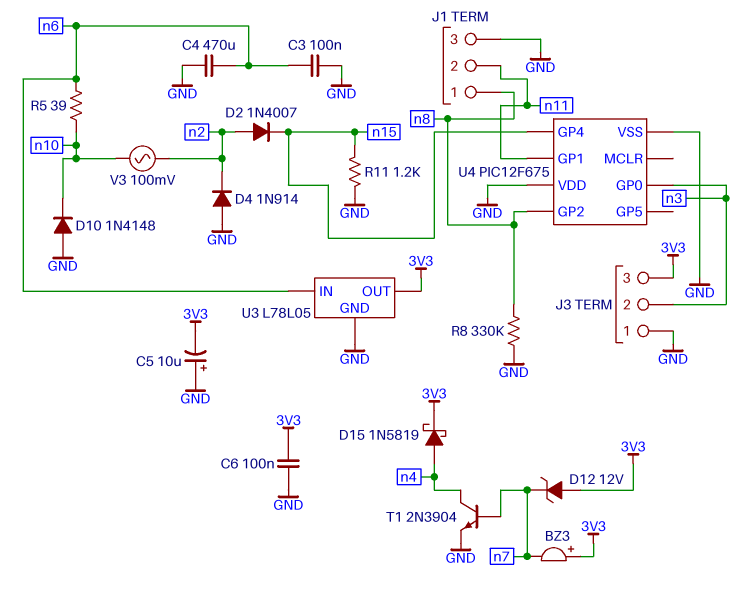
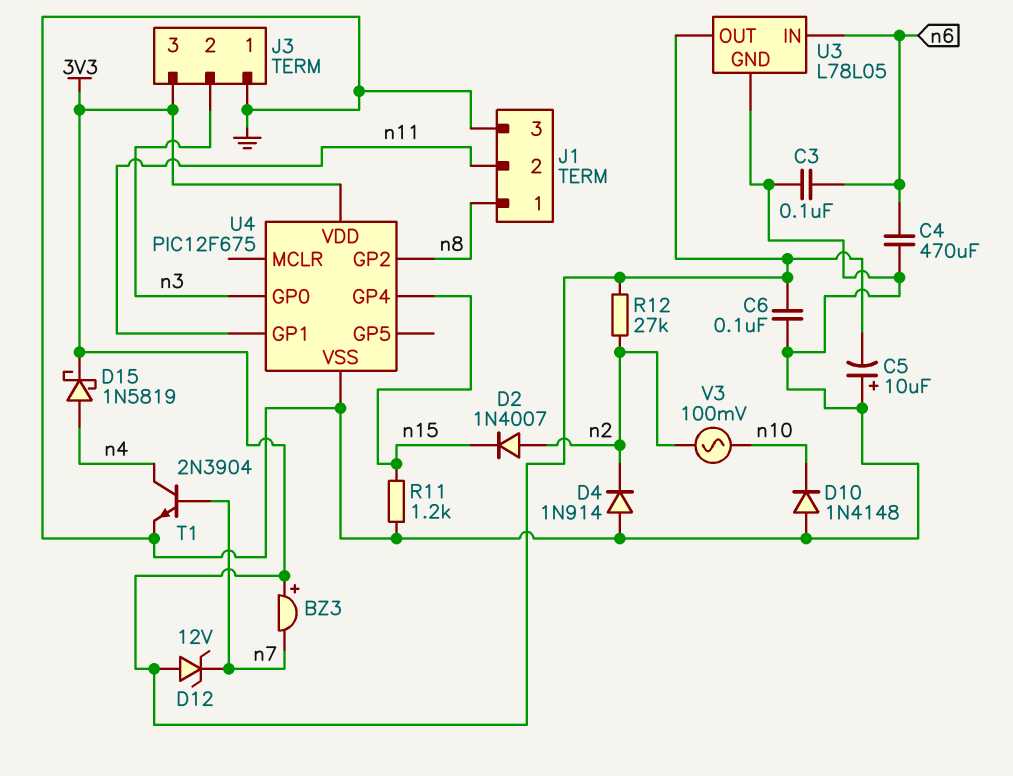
R5: 39 (n6, n10) -> none
R8: 330k (GND, n8) -> none
R12: none -> 27k (3V3, n2)
U4 pin VDD: GND -> 3V3

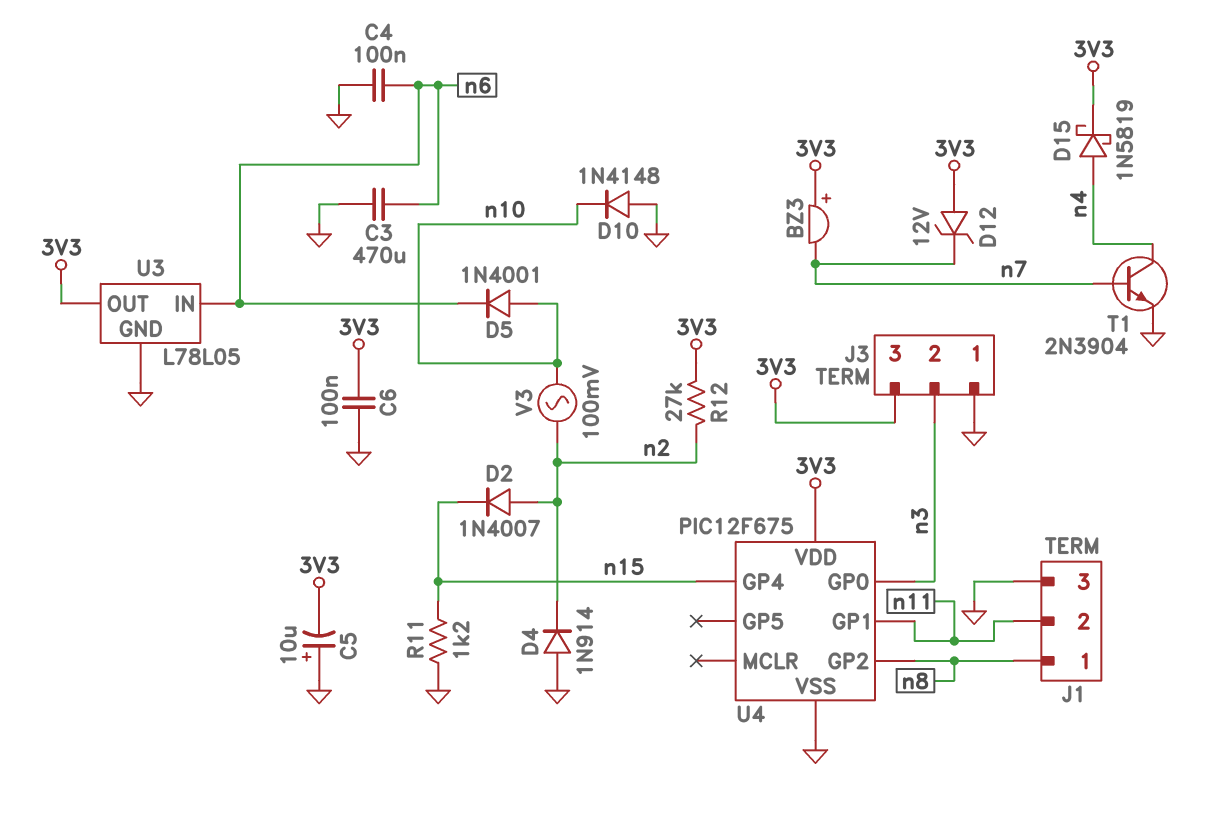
C3: 100nF (GND, n6) -> 470uF (GND, n6)
C4: 470uF (GND, n6) -> 100nF (GND, n6)
D5: none -> diode 1N4001 (A n10, K n6)

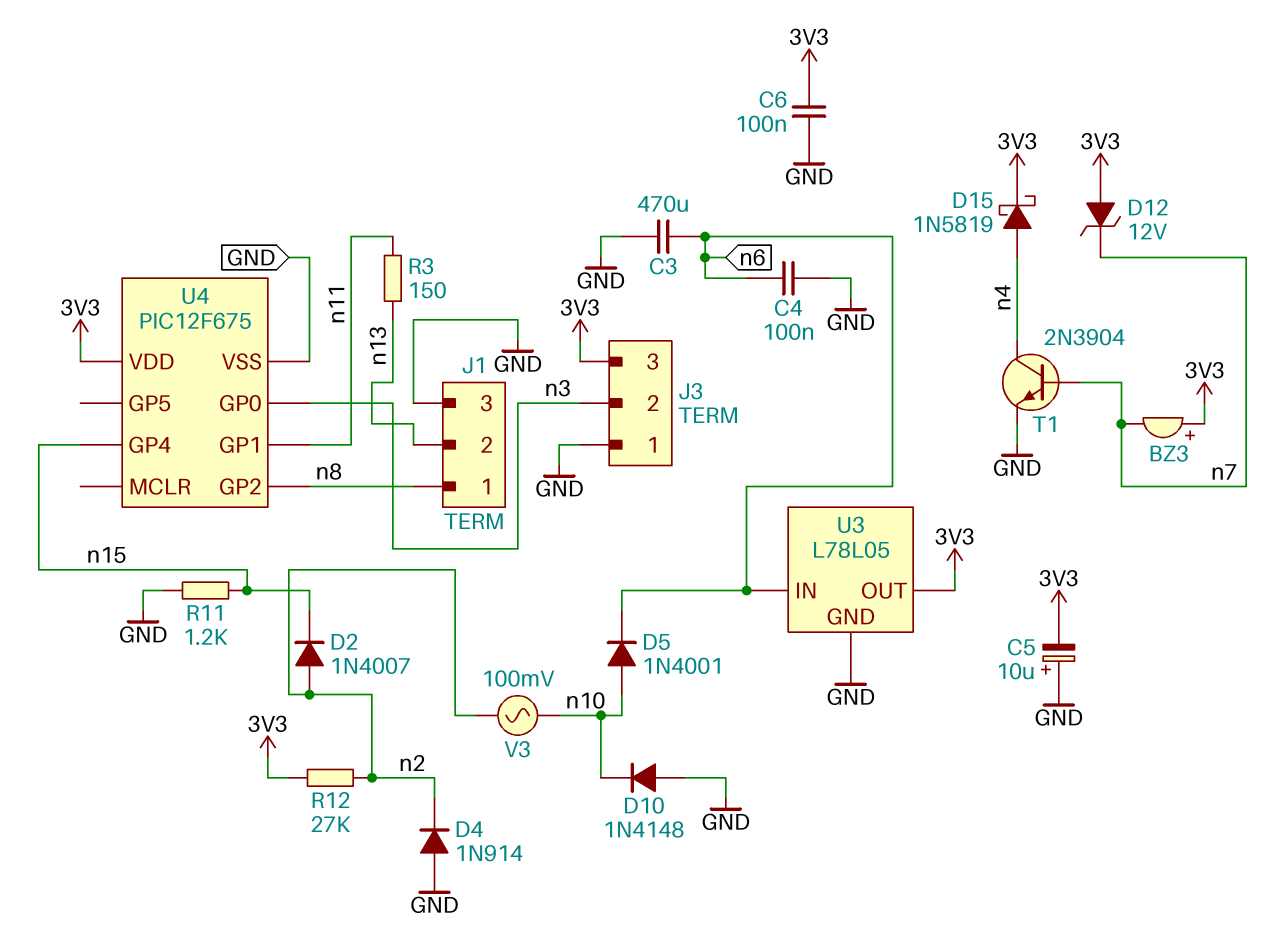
J1 pin 2: n11 -> n13
R3: none -> 150 (n11, n13)

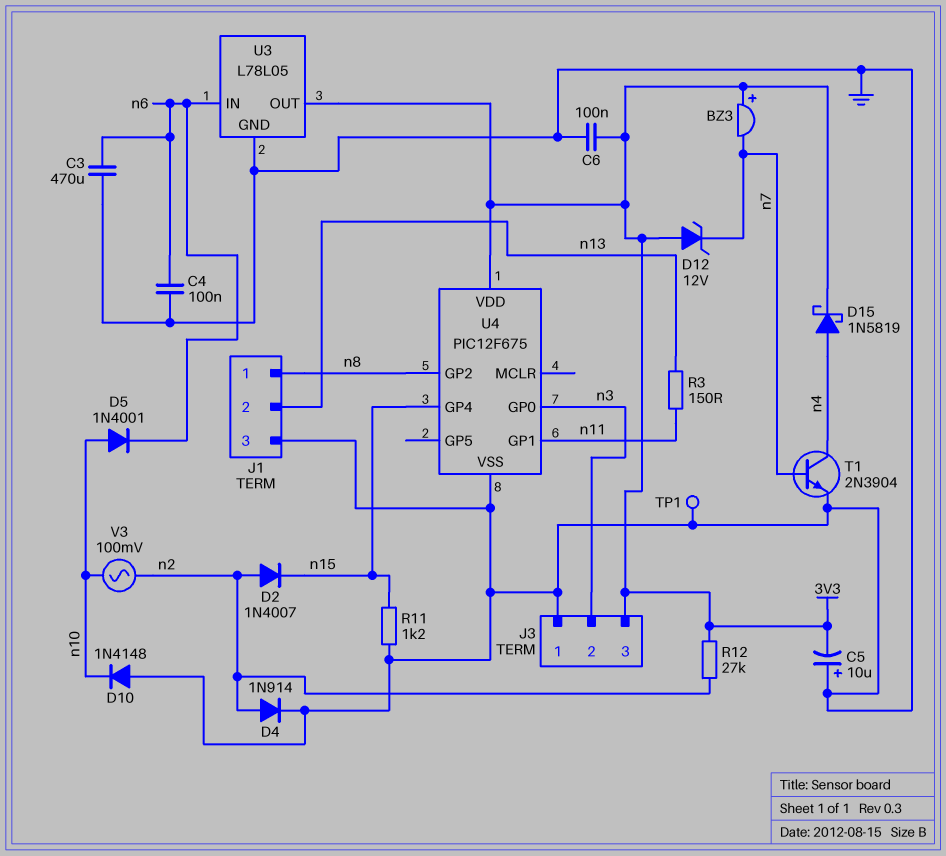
D4: diode 1N914 (A GND, K n2) -> diode 1N914 (A n2, K GND)
TP1: none -> test point (GND)

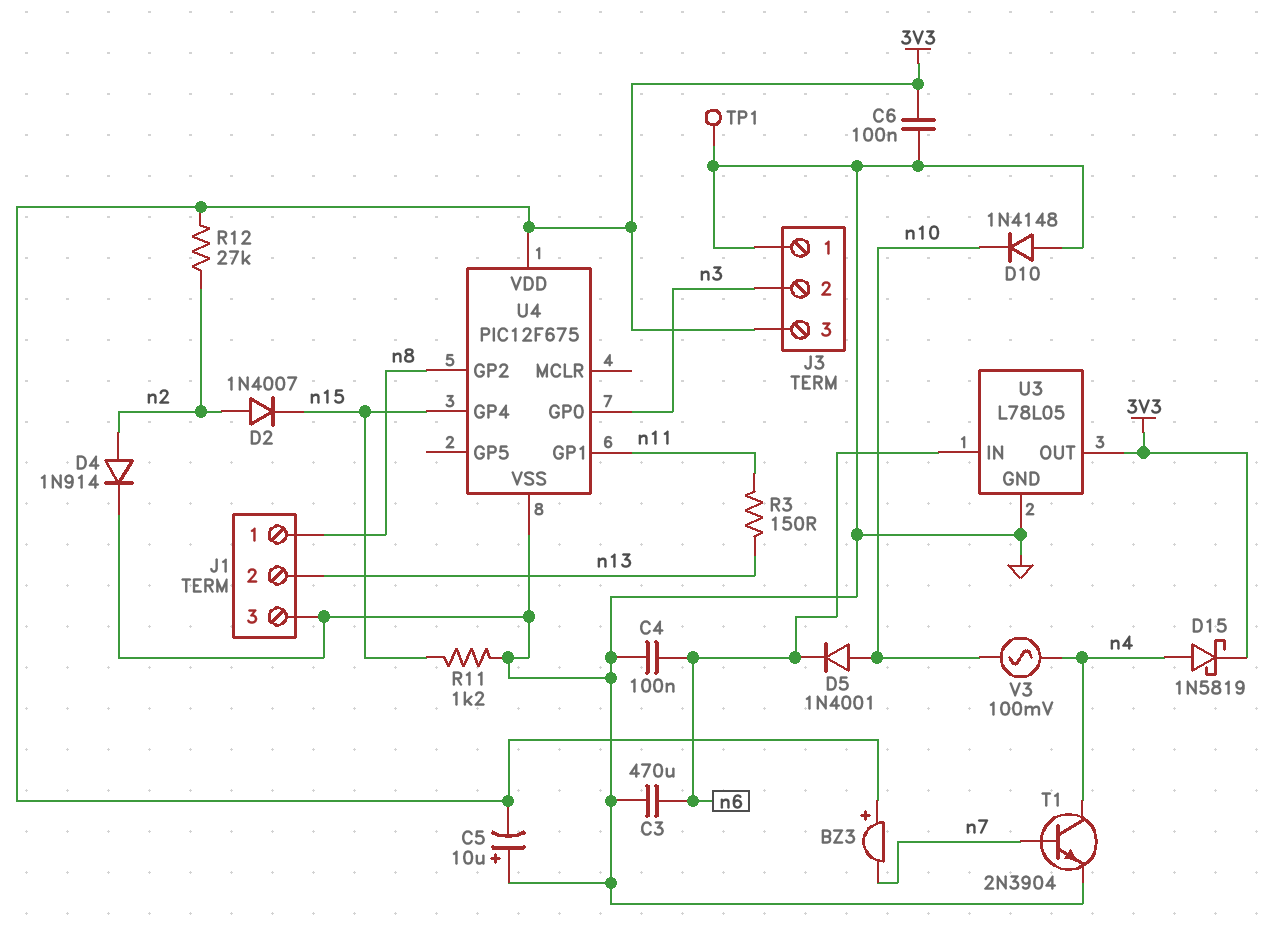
D12: zener 12V (A 3V3, K n7) -> none
V3: AC 100mV (n2, n10) -> AC 100mV (n4, n10)

